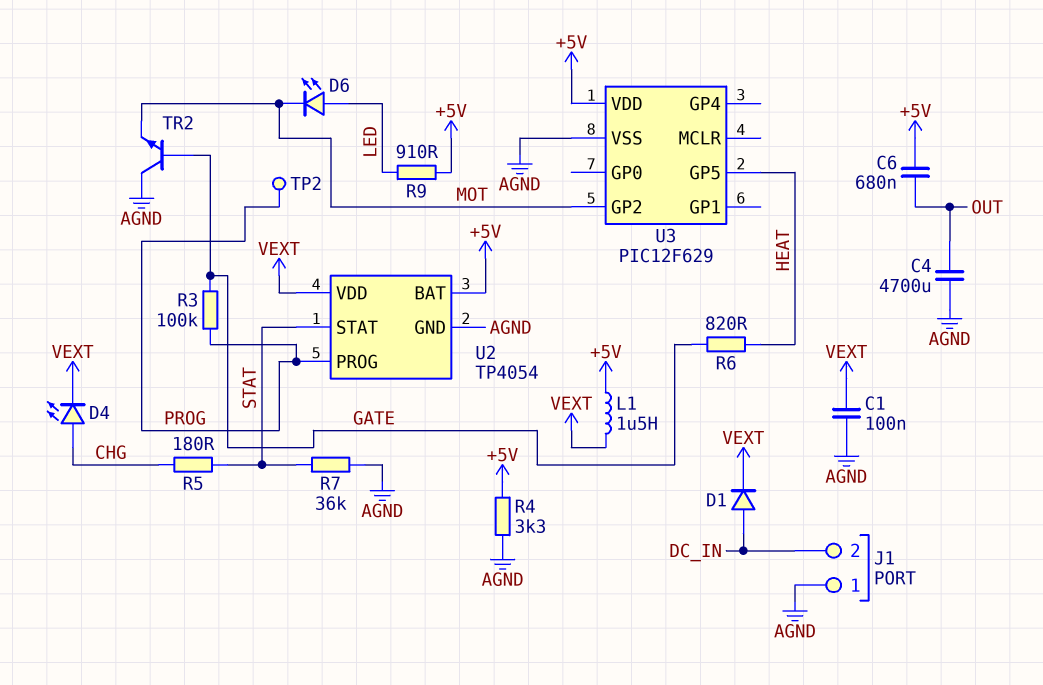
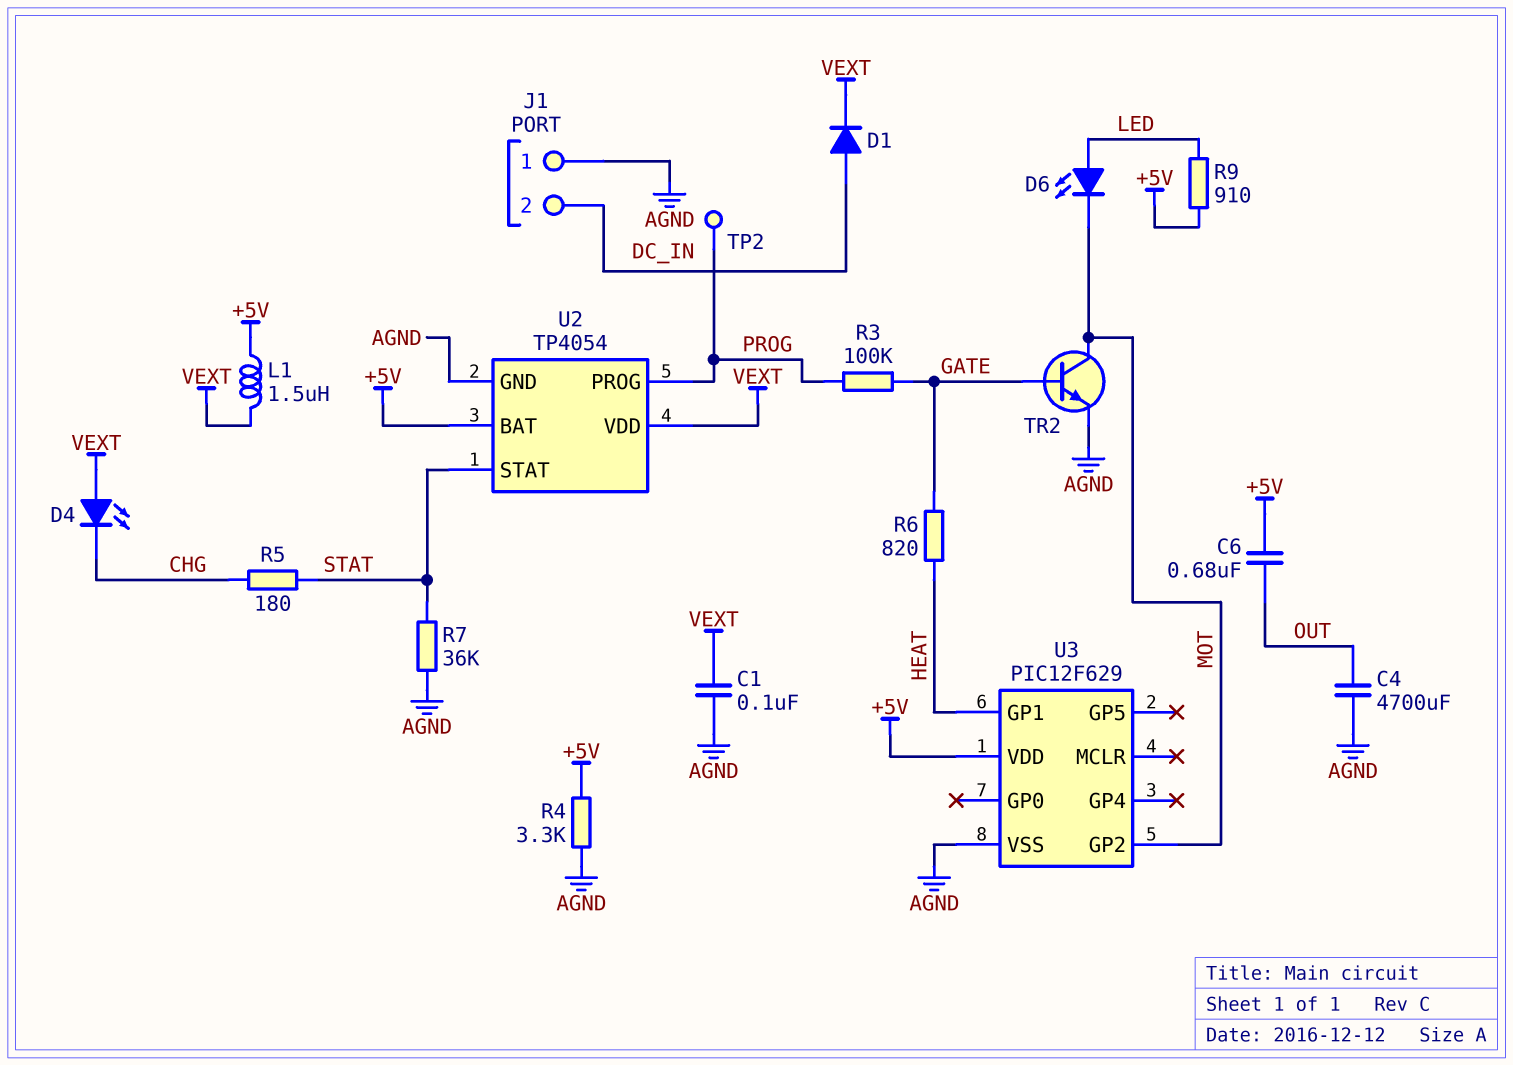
D4: LED (A CHG, K VEXT) -> LED (A VEXT, K CHG)
TR2: NPN (B GATE, C AGND, E MOT) -> NPN (B GATE, C MOT, E AGND)
U3 pin GP1: none -> HEAT
U3 pin GP5: HEAT -> none

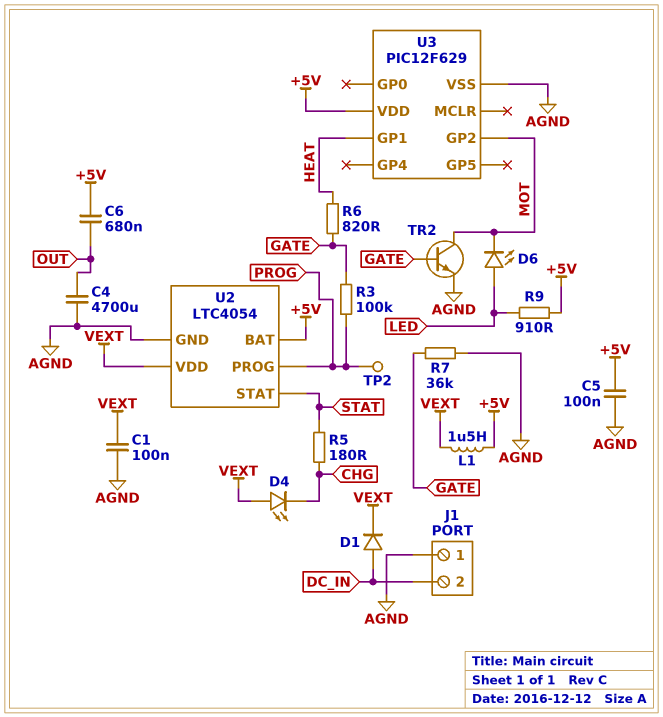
C5: none -> 100nF (+5V, AGND)
R4: 3.3k (+5V, AGND) -> none
R7: 36k (AGND, STAT) -> 36k (AGND, GATE)
U2: TP4054 -> LTC4054

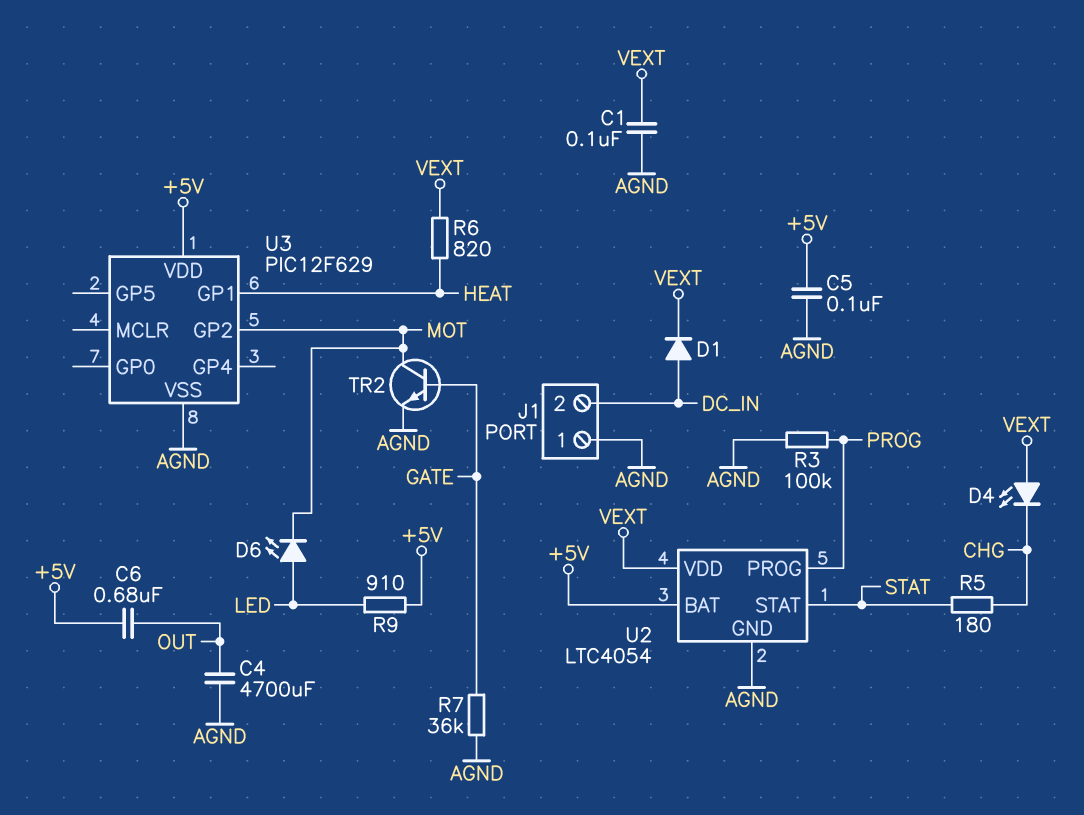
L1: 1.5uH (+5V, VEXT) -> none
R3: 100k (GATE, PROG) -> 100k (AGND, PROG)
R6: 820 (GATE, HEAT) -> 820 (HEAT, VEXT)
TP2: test point (PROG) -> none

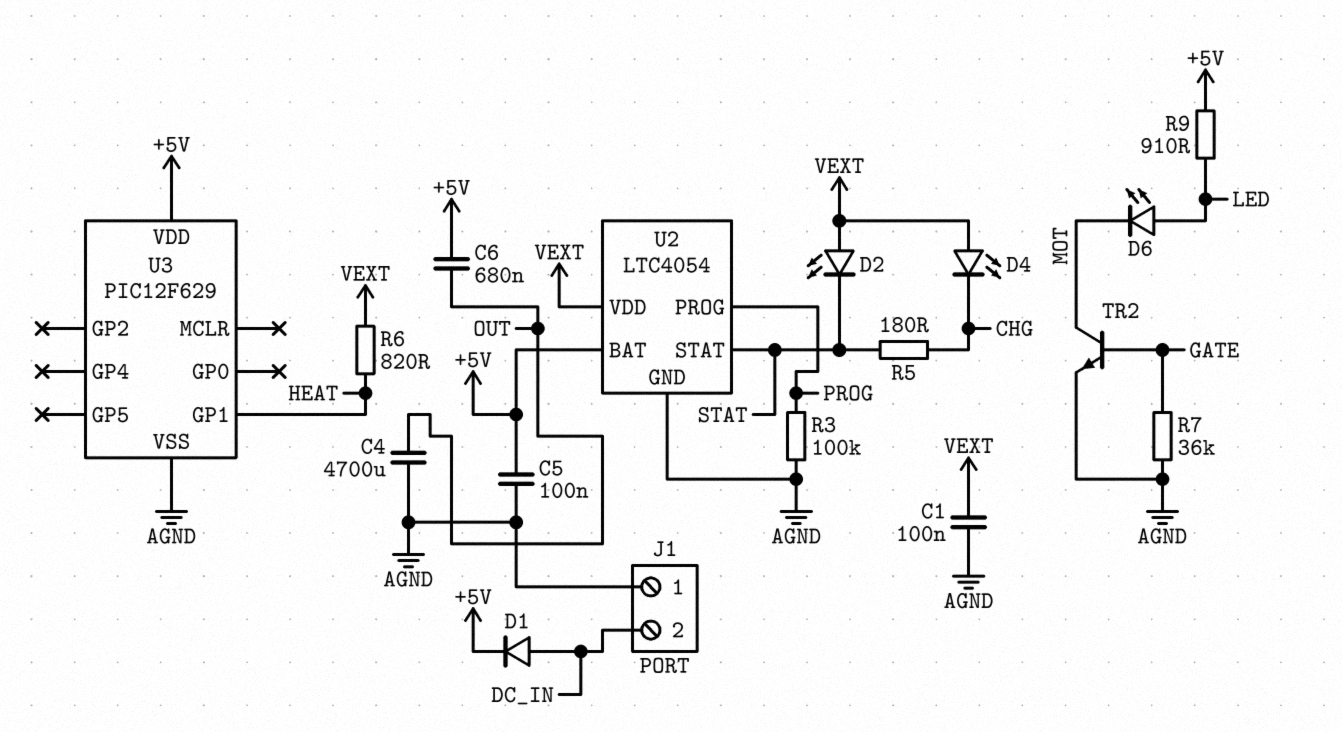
D1: diode (A DC_IN, K VEXT) -> diode (A DC_IN, K +5V)
D2: none -> LED (A VEXT, K STAT)
U3 pin GP2: MOT -> none

